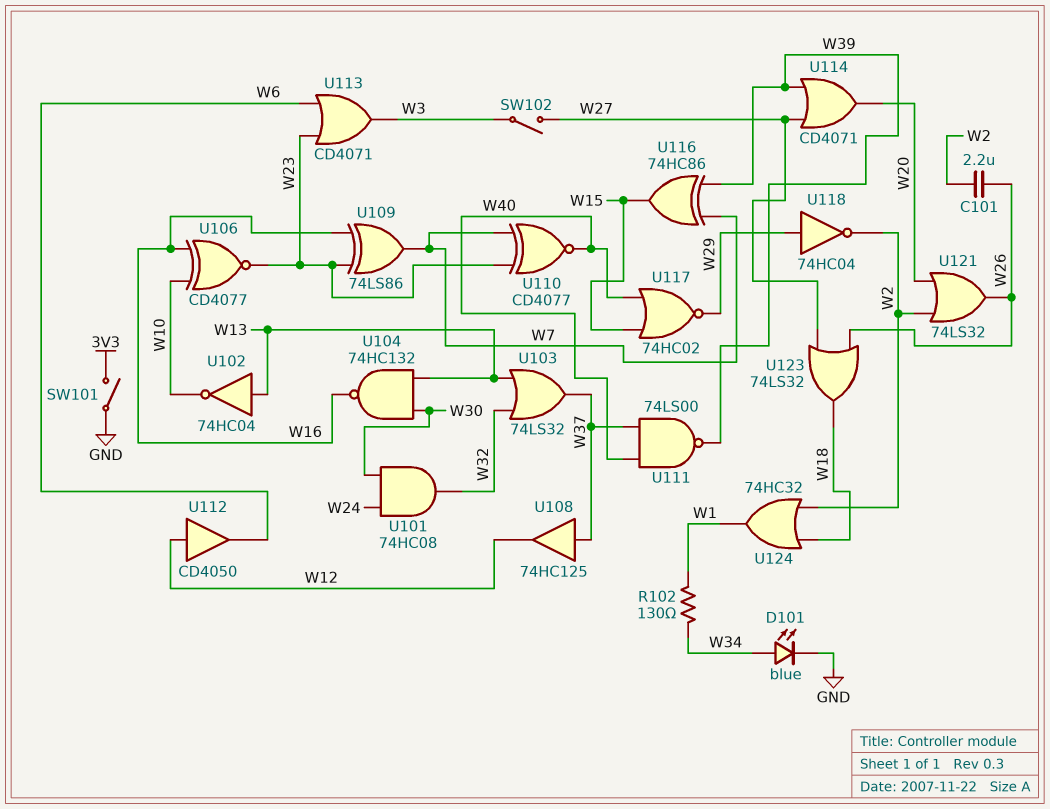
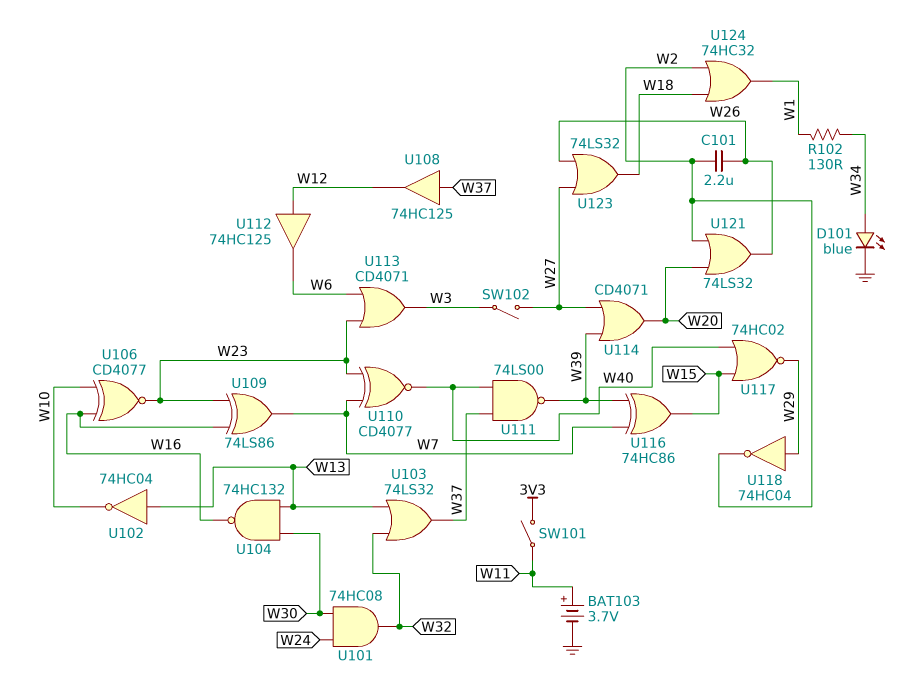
BAT103: none -> 3.7V (plus W11, minus GND)
SW101: switch (3V3, GND) -> switch (3V3, W11)
U112: buffer CD4050 (in W12, out W6) -> buffer 74HC125 (in W12, out W6)

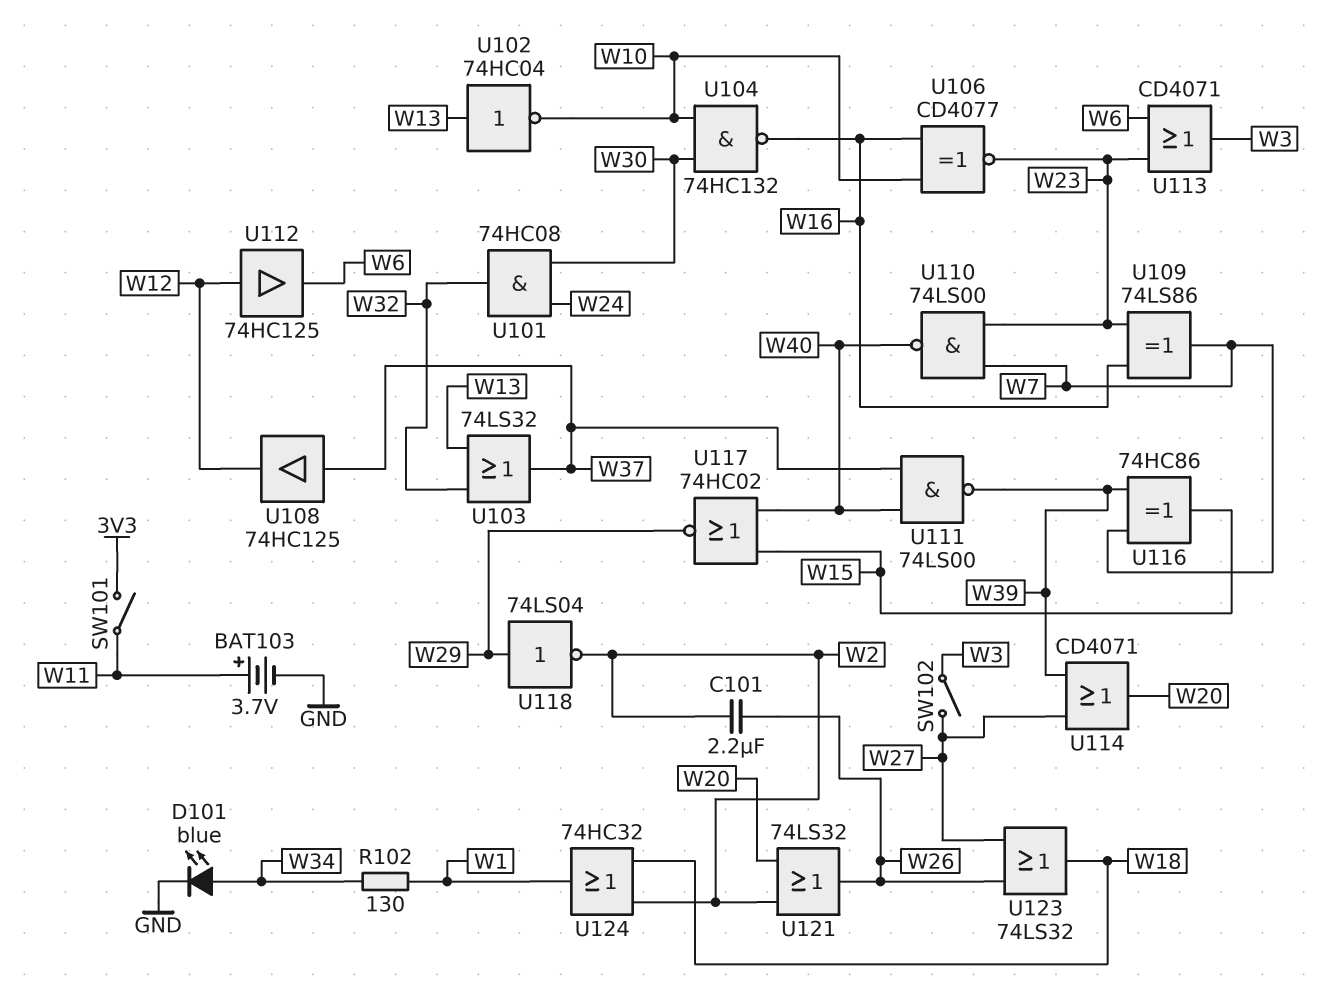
U104: NAND 74HC132 (in W13, in W30, out W16) -> NAND 74HC132 (in W10, in W30, out W16)
U110: XNOR CD4077 (in W7, in W23, out W40) -> NAND 74LS00 (in W7, in W23, out W40)
U118: NOT 74HC04 (in W29, out W2) -> NOT 74LS04 (in W29, out W2)

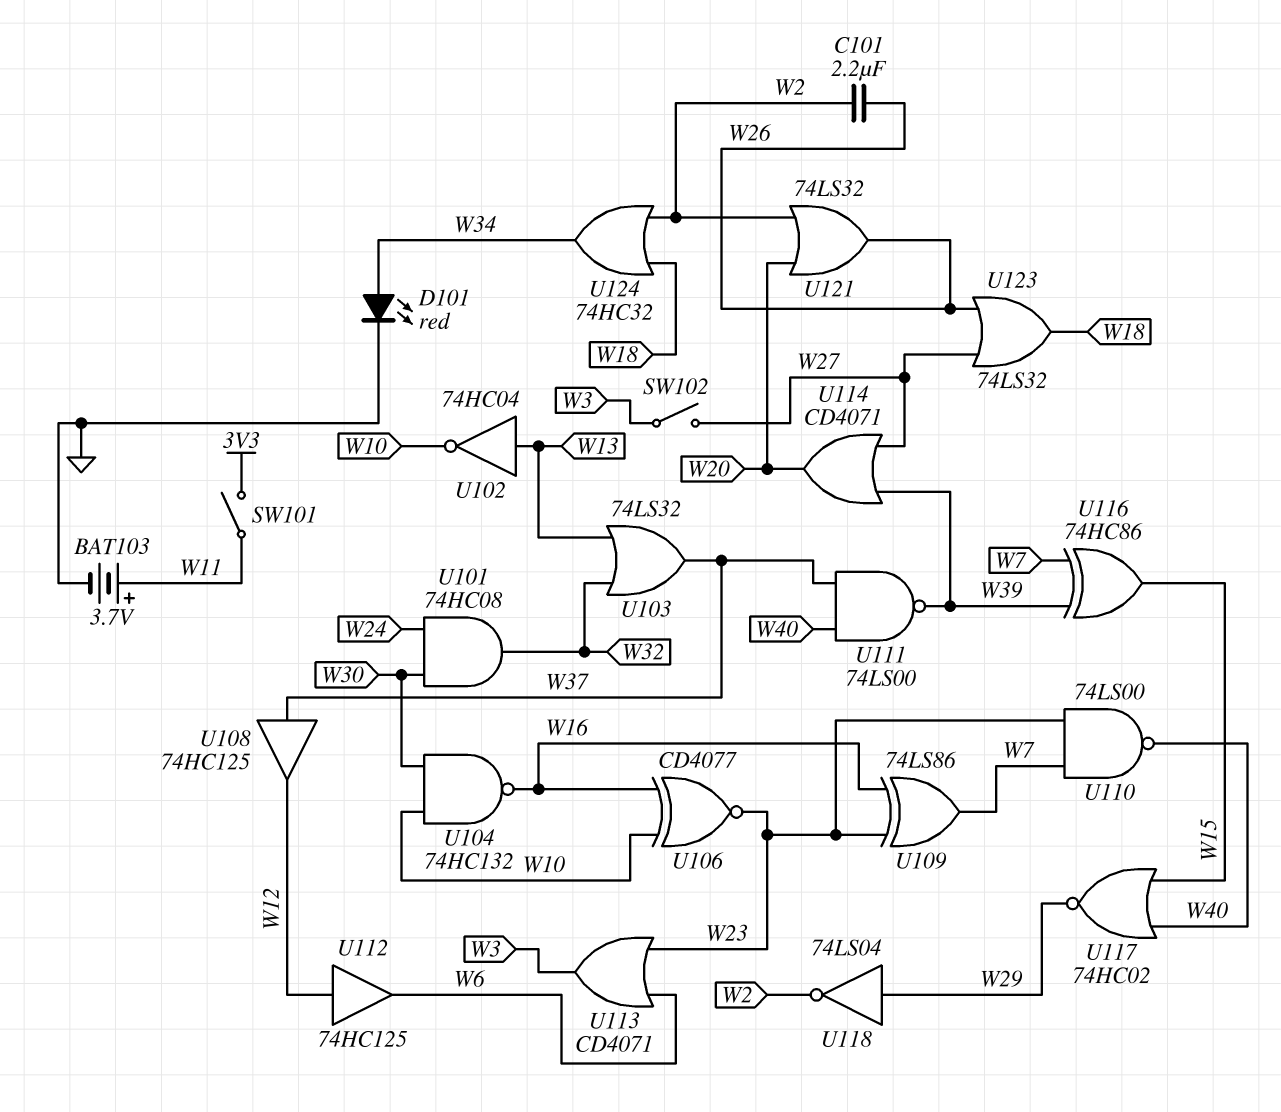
D101: LED blue (A W34, K GND) -> LED red (A W34, K GND)
R102: 130 (W1, W34) -> none
U124: OR 74HC32 (in W2, in W18, out W1) -> OR 74HC32 (in W2, in W18, out W34)

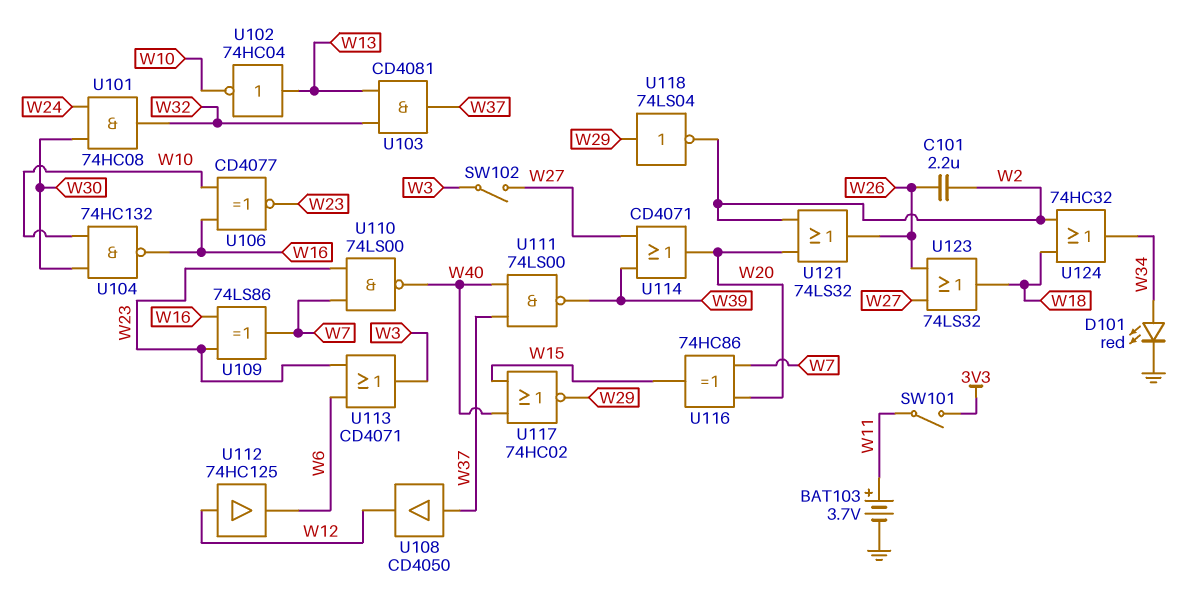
U103: OR 74LS32 (in W13, in W32, out W37) -> AND CD4081 (in W13, in W32, out W37)
U108: buffer 74HC125 (in W37, out W12) -> buffer CD4050 (in W37, out W12)
U116: XOR 74HC86 (in W7, in W39, out W15) -> XOR 74HC86 (in W7, in W20, out W15)

